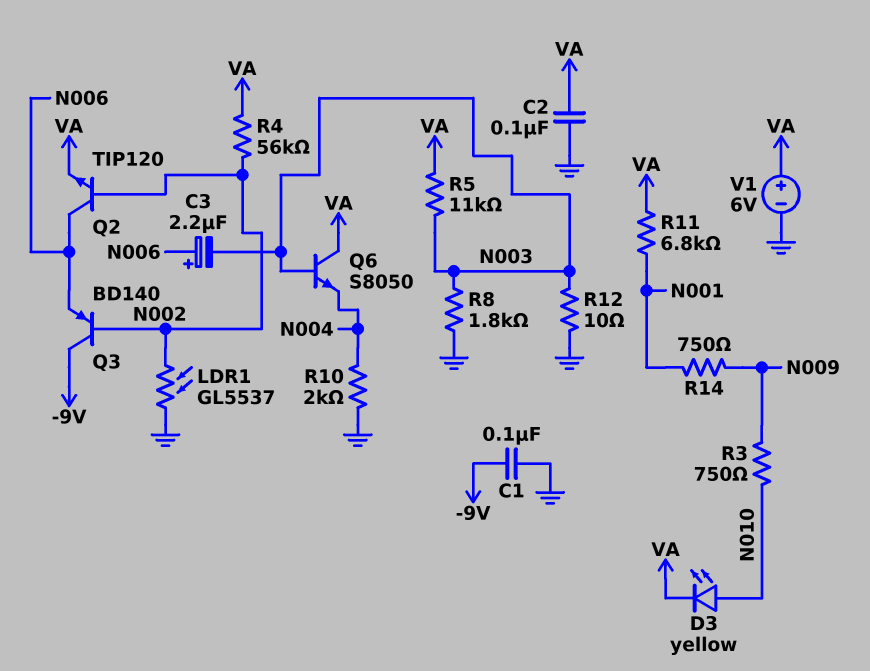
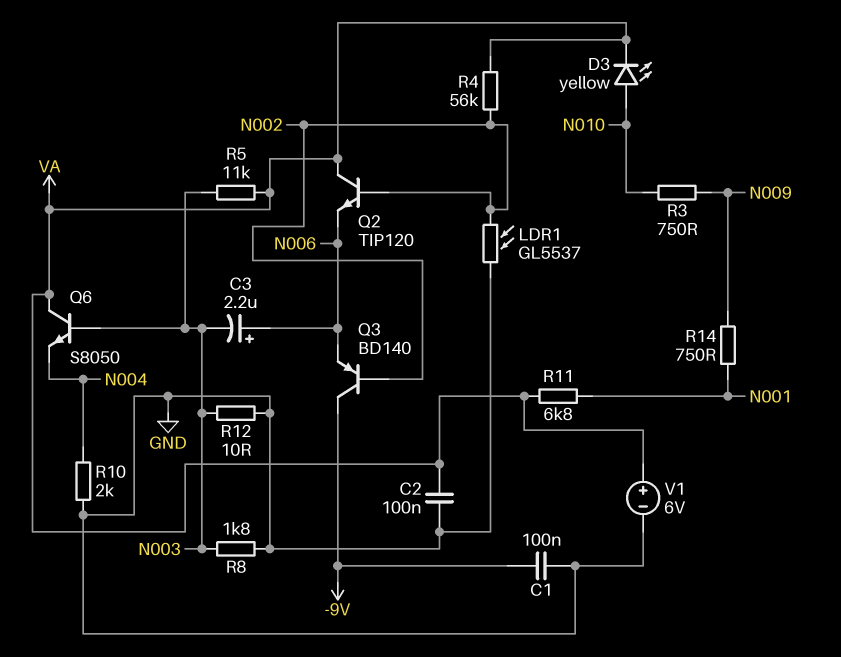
Q2: NPN TIP120 (B N002, C N006, E VA) -> NPN TIP120 (B N002, C VA, E N006)

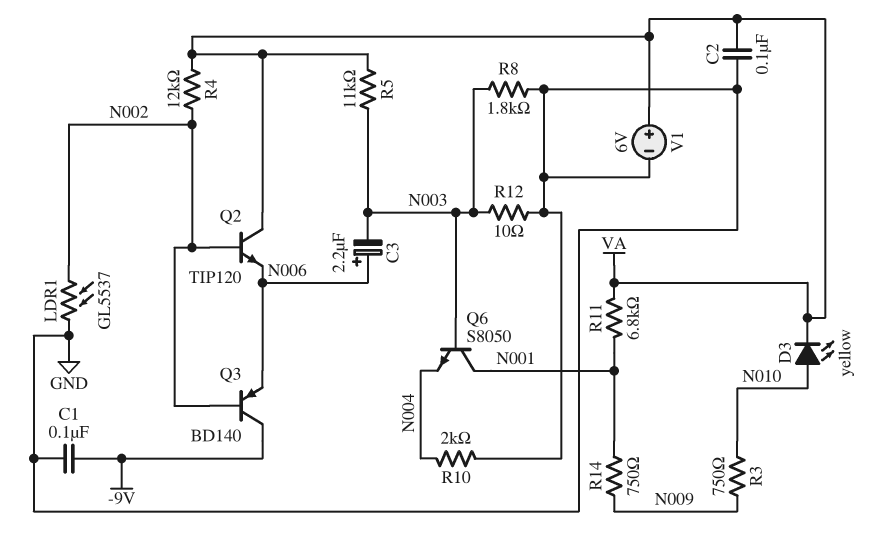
Q6: NPN S8050 (B N003, C VA, E N004) -> NPN S8050 (B N003, C N001, E N004)
R4: 56k (N002, VA) -> 12k (N002, VA)

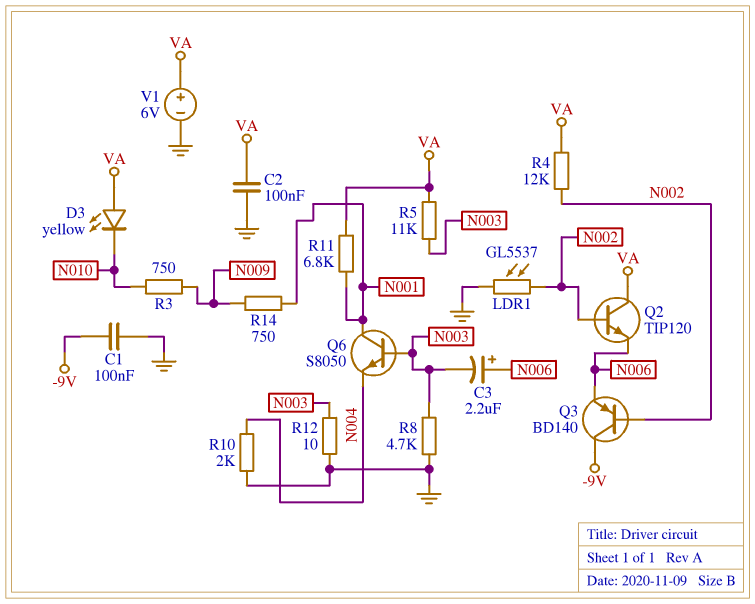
D3: LED yellow (A N010, K VA) -> LED yellow (A VA, K N010)
R8: 1.8k (GND, N003) -> 4.7k (GND, N003)

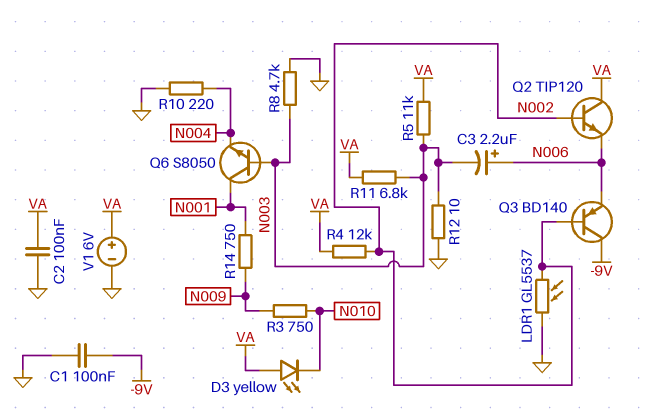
R10: 2k (GND, N004) -> 220 (GND, N004)
R11: 6.8k (N001, VA) -> 6.8k (N003, VA)

